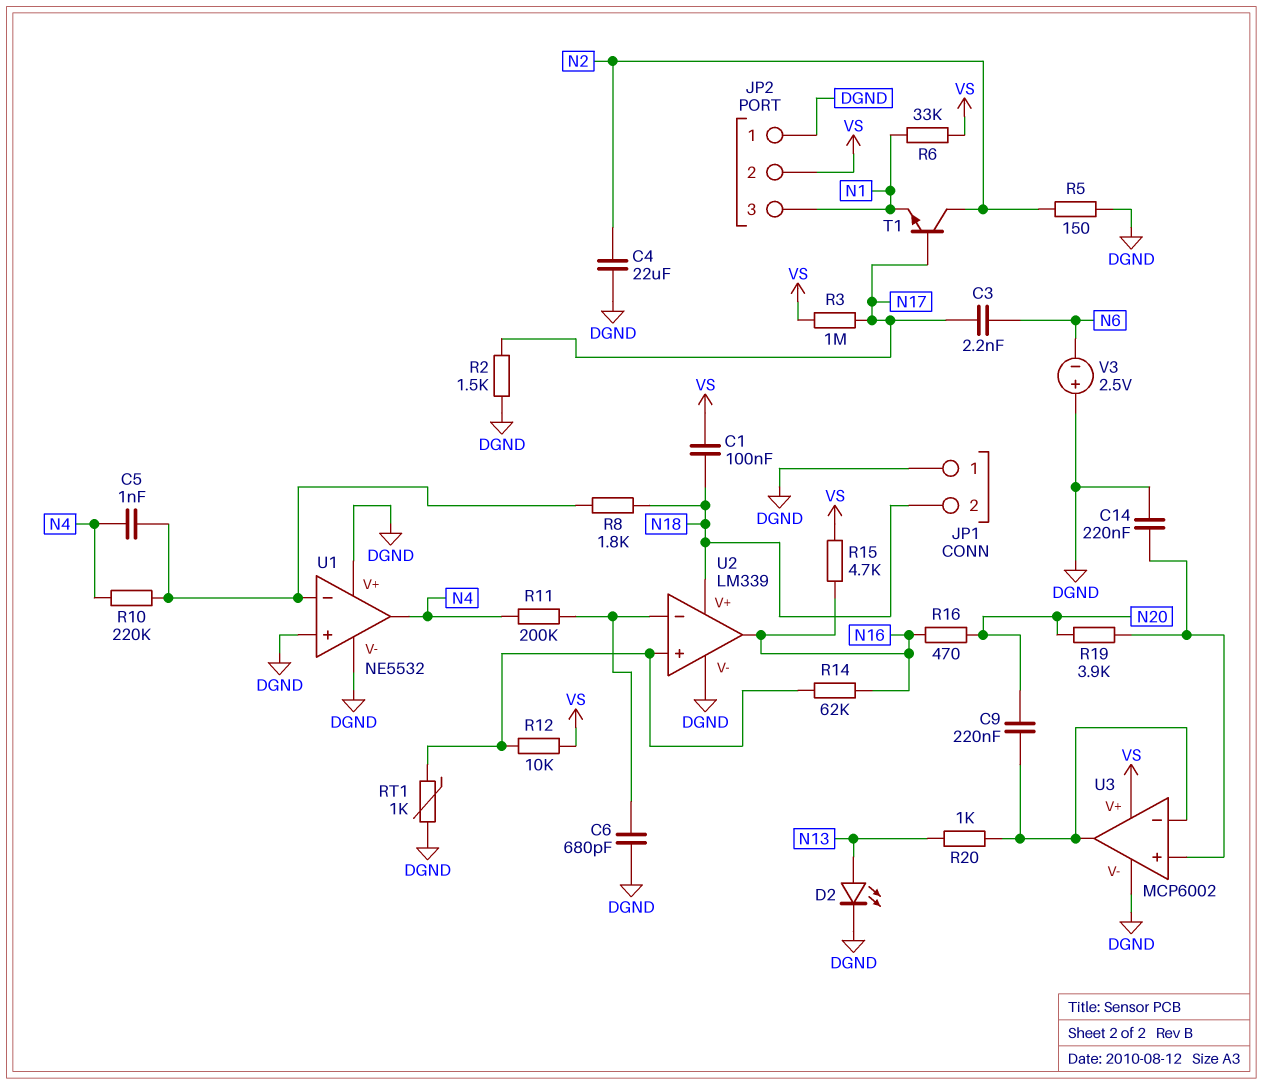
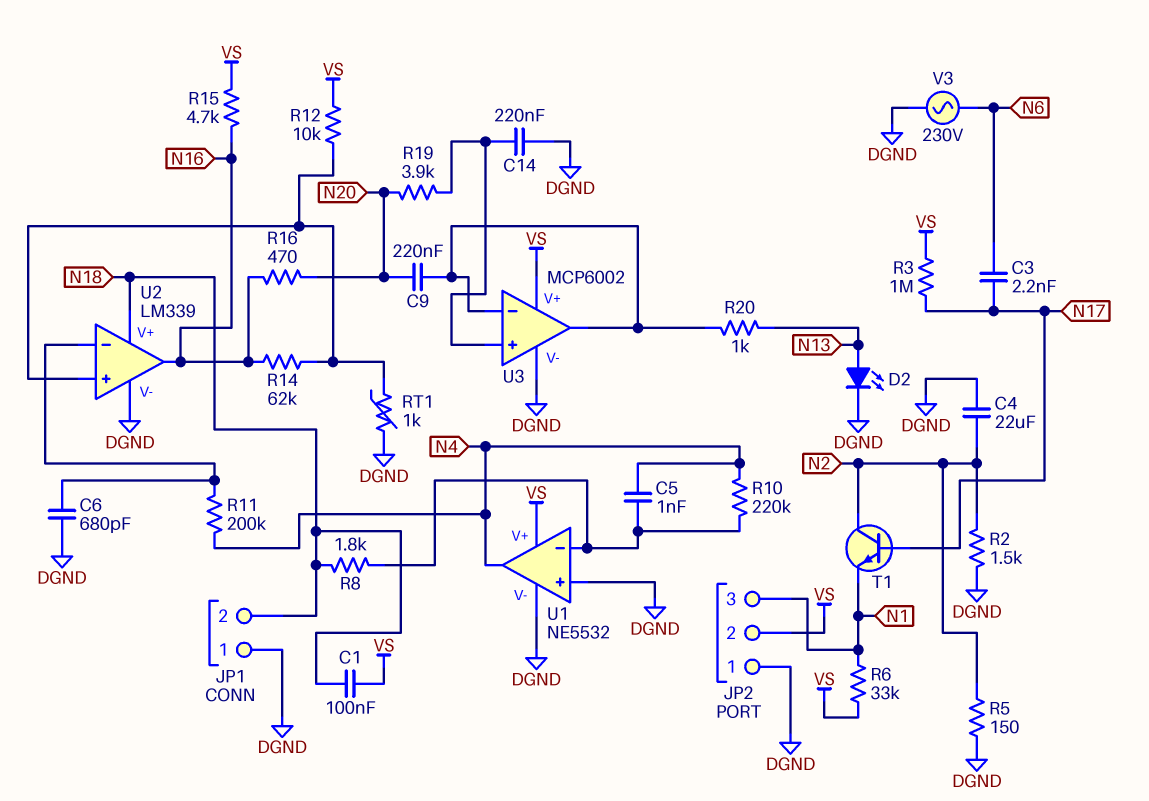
R2: 1.5k (DGND, N17) -> 1.5k (DGND, N2)
U1 pin V+: DGND -> VS
V3: 2.5V (plus DGND, minus N6) -> AC 230V (DGND, N6)

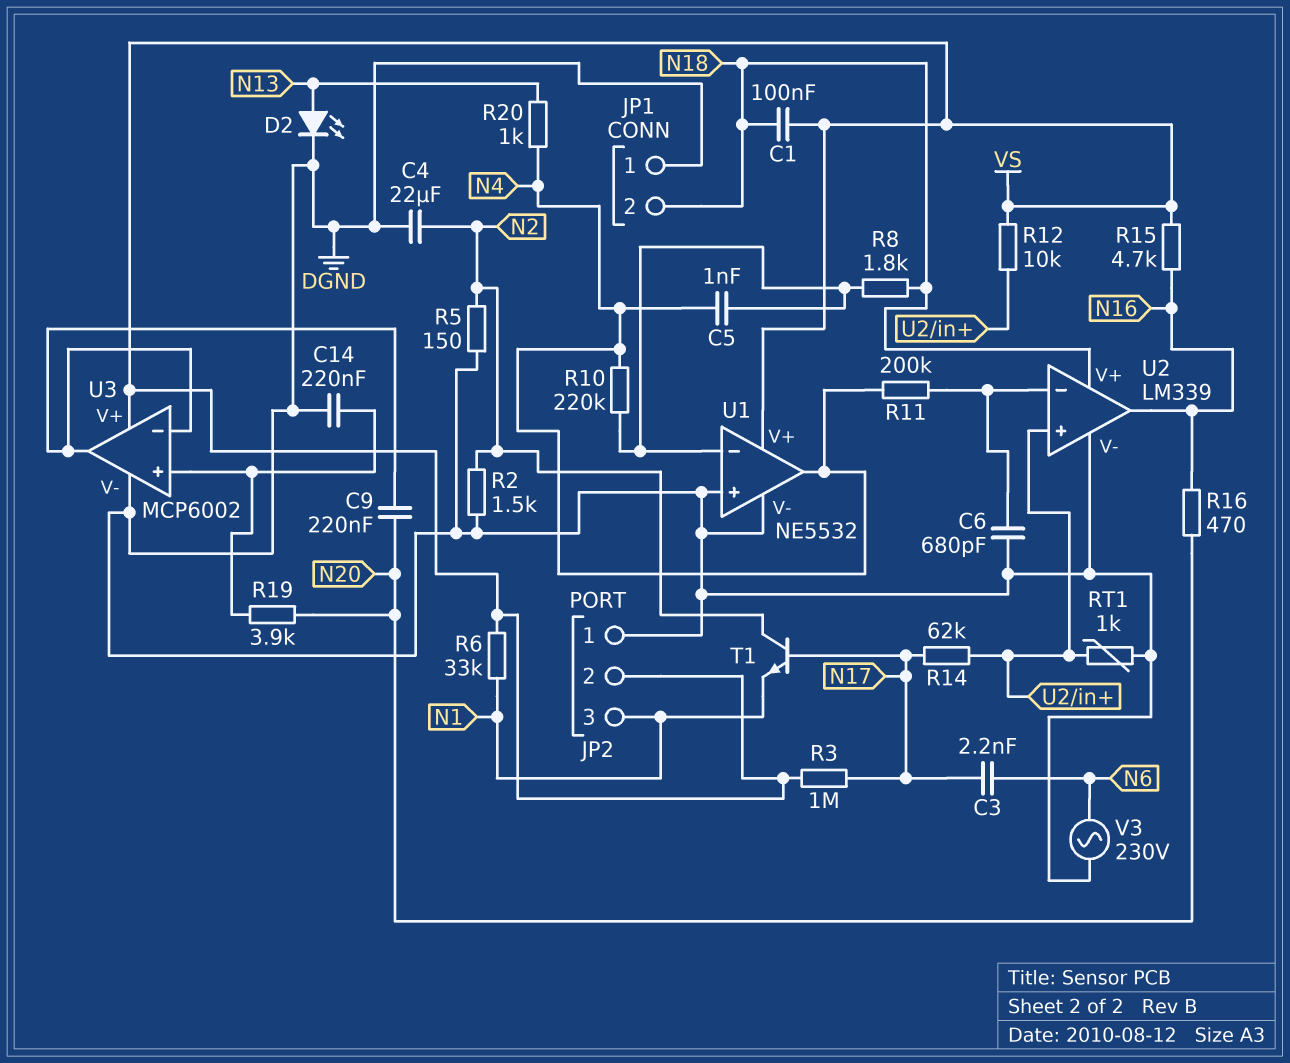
R14: 62k (N16, U2/in+) -> 62k (N17, U2/in+)
R20: 1k (N13, U3/in-) -> 1k (N4, N13)

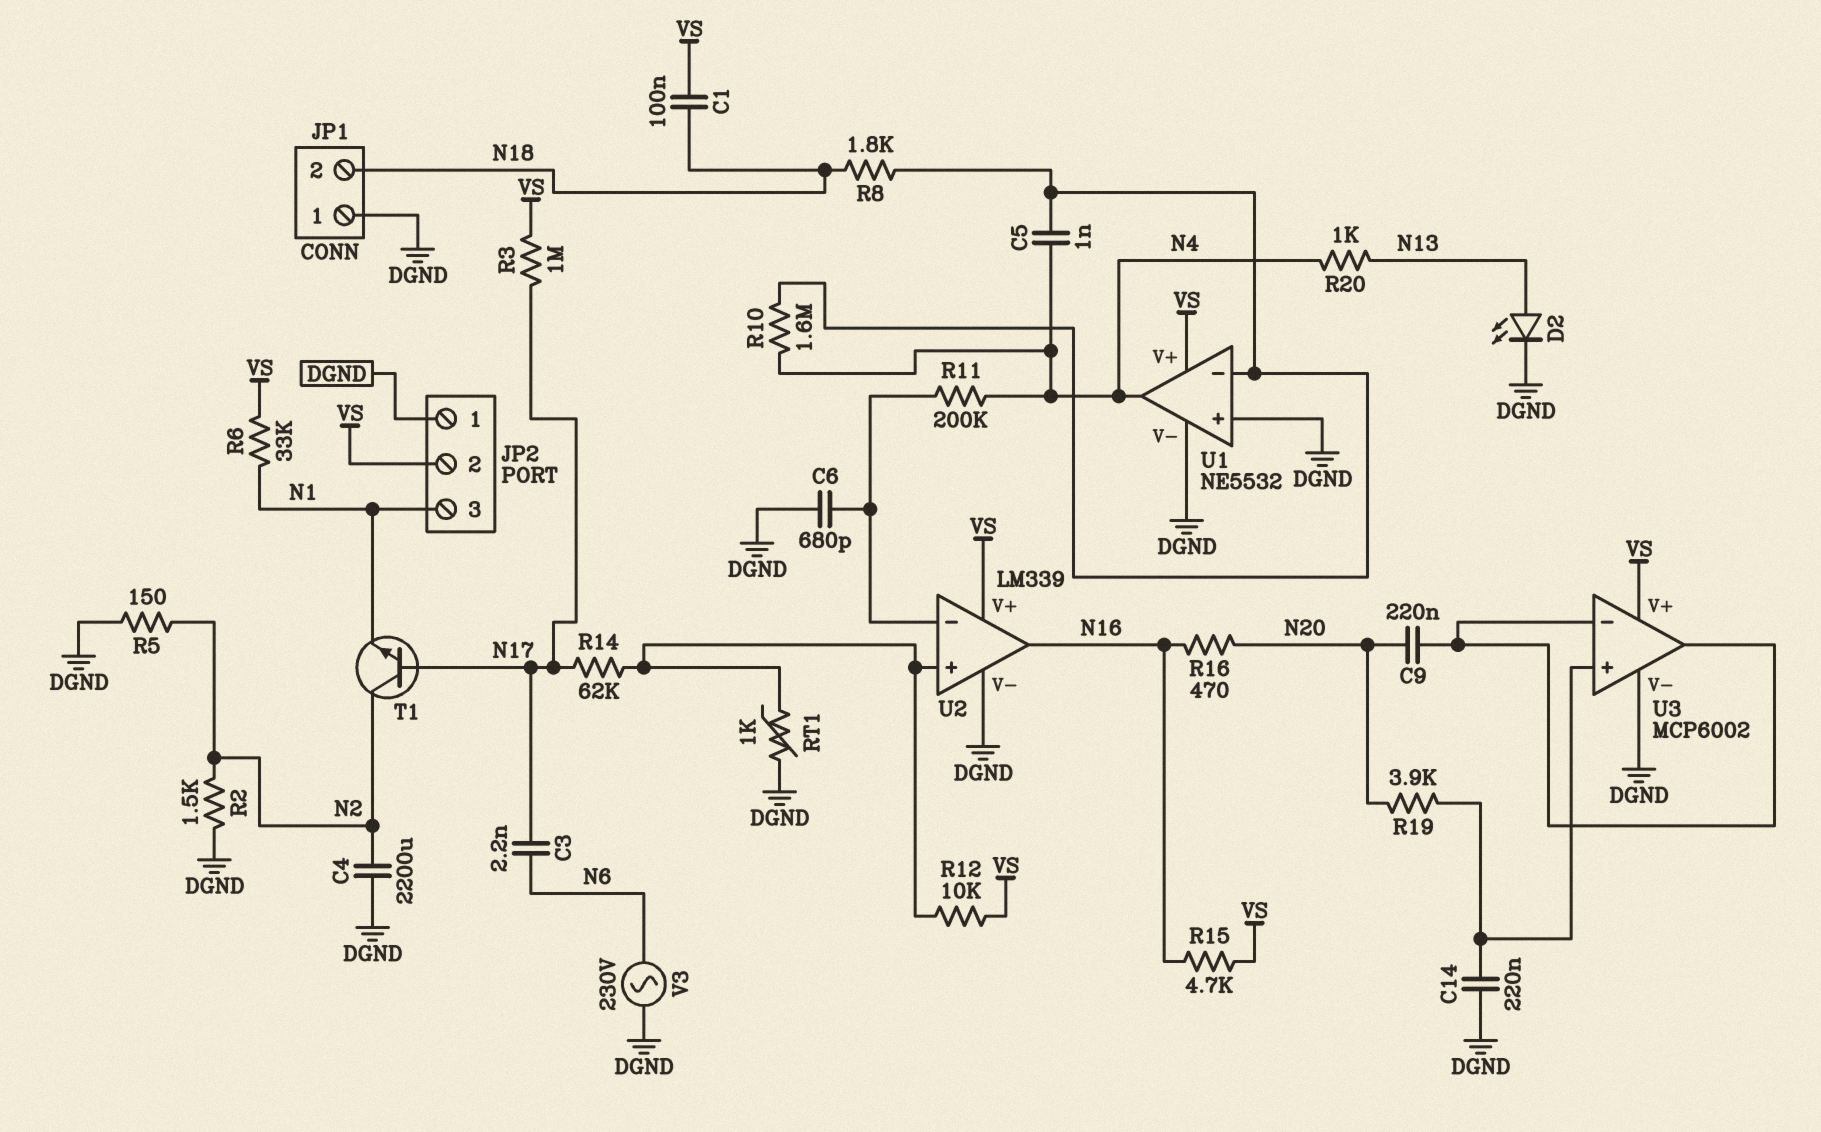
C4: 22uF (DGND, N2) -> 2200uF (DGND, N2)
R10: 220k (N4, U1/in-) -> 1.6M (N4, U1/in-)
U2 pin V+: N18 -> VS

